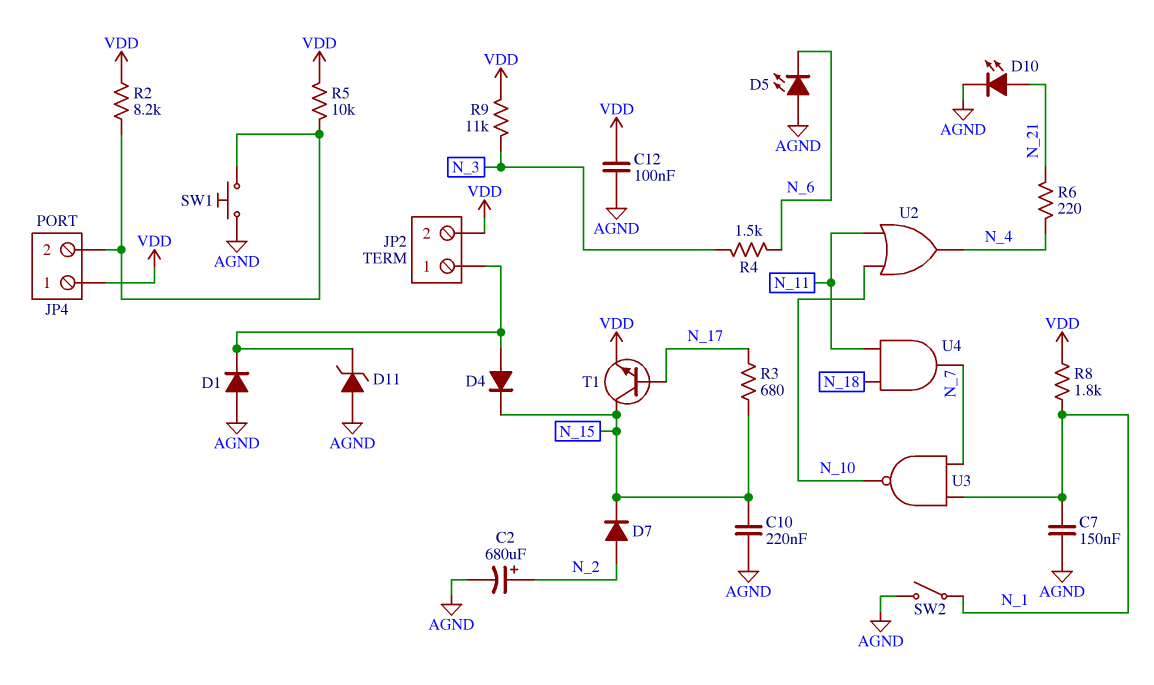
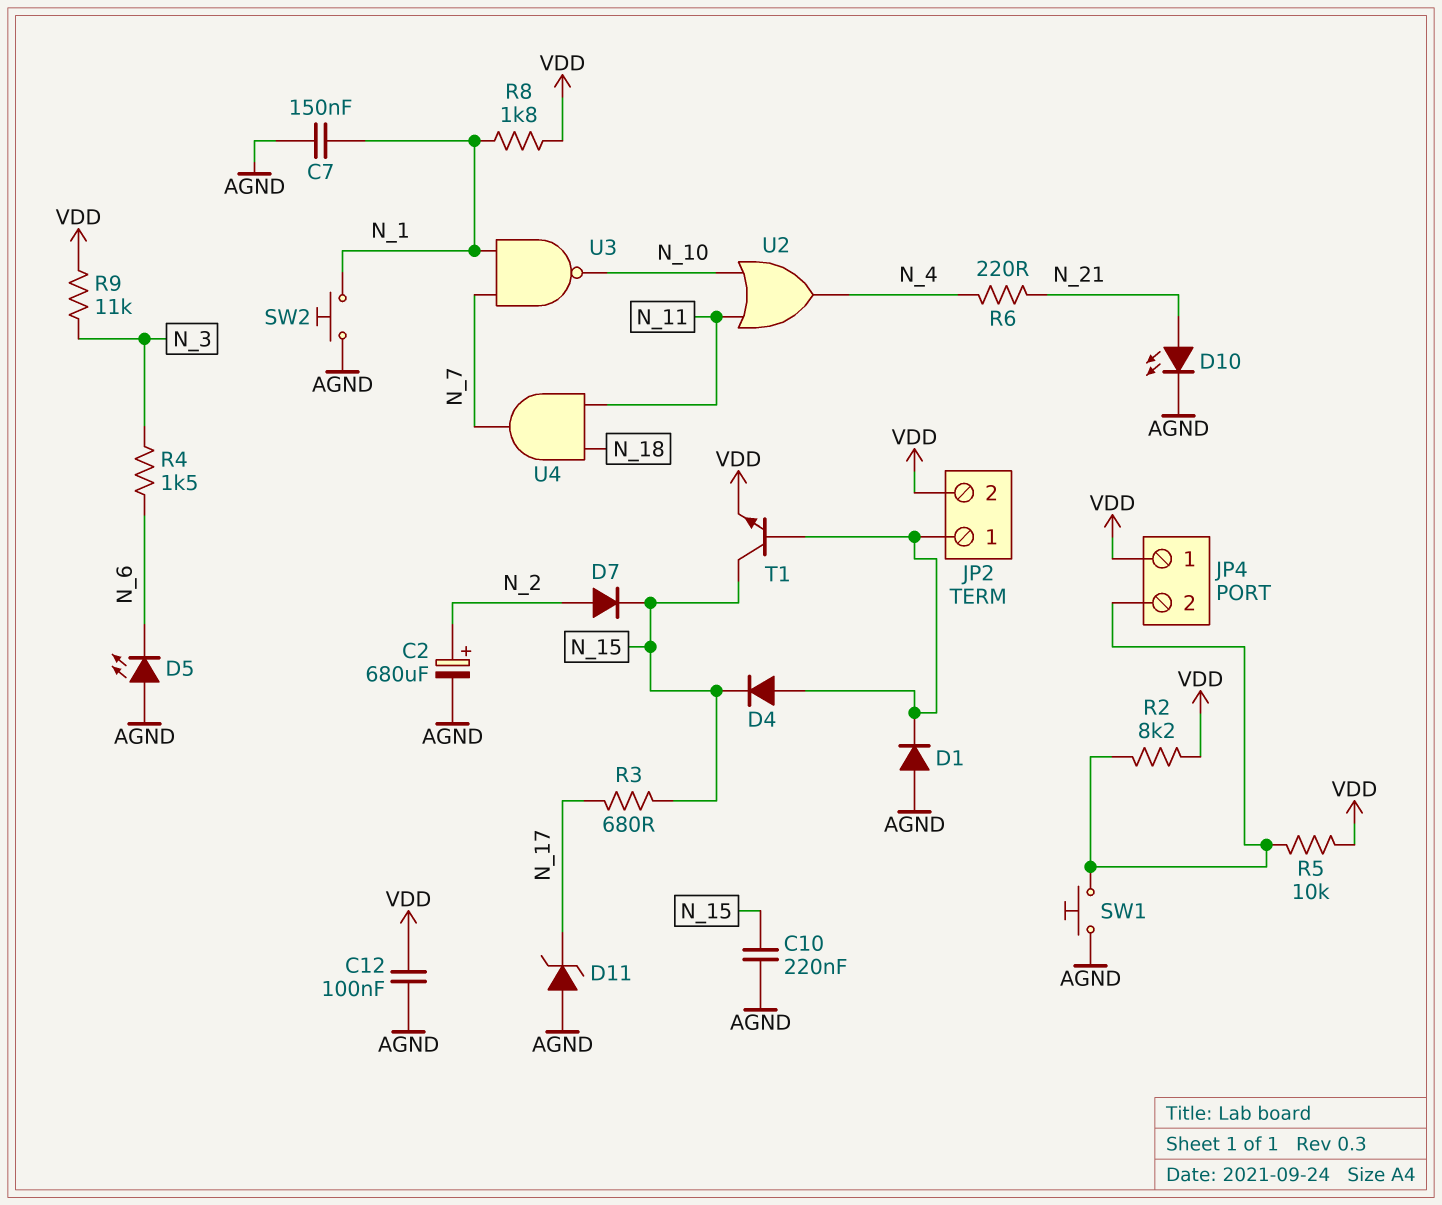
D11: zener (A AGND, K JP2/1) -> zener (A AGND, K N_17)
SW2: switch (AGND, N_1) -> button (AGND, N_1)
T1: NPN (B N_17, C N_15, E VDD) -> NPN (B JP2/1, C N_15, E VDD)

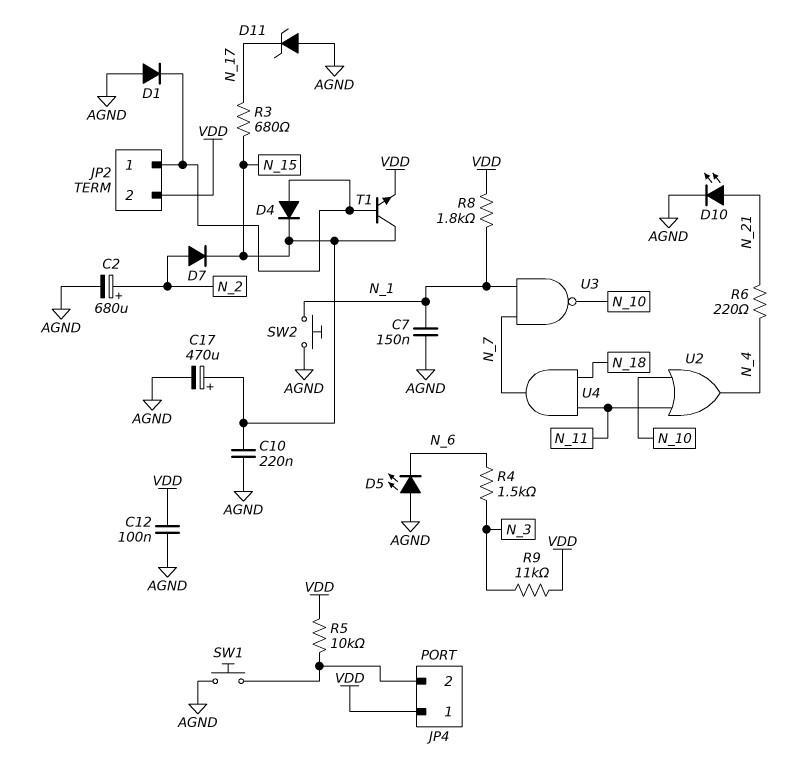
C17: none -> 470uF (plus N_15, minus AGND)
R2: 8.2k (JP4/2, VDD) -> none

